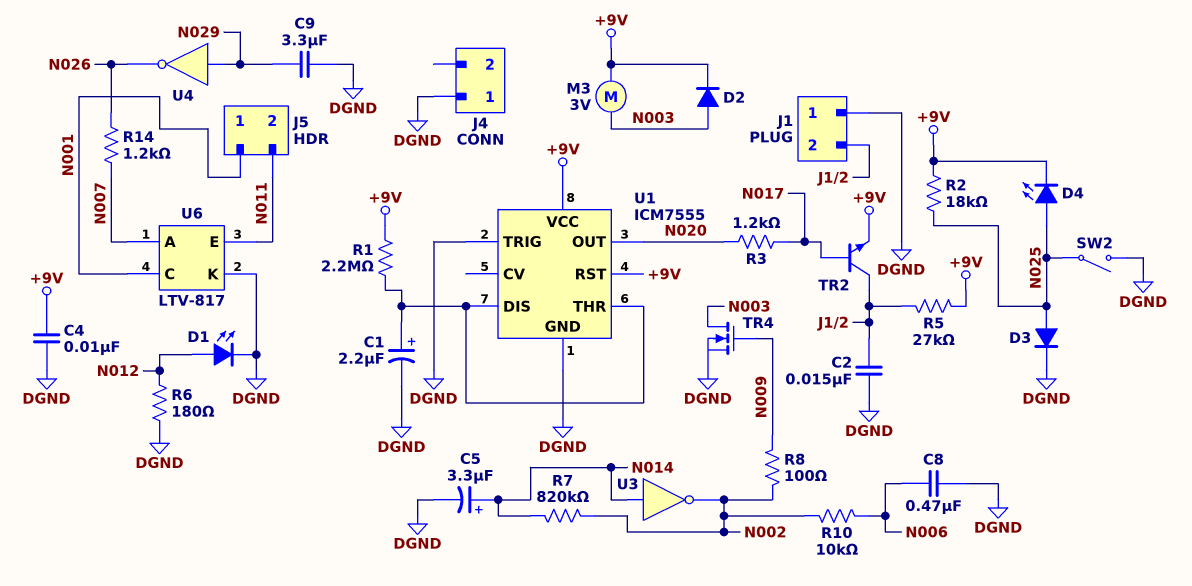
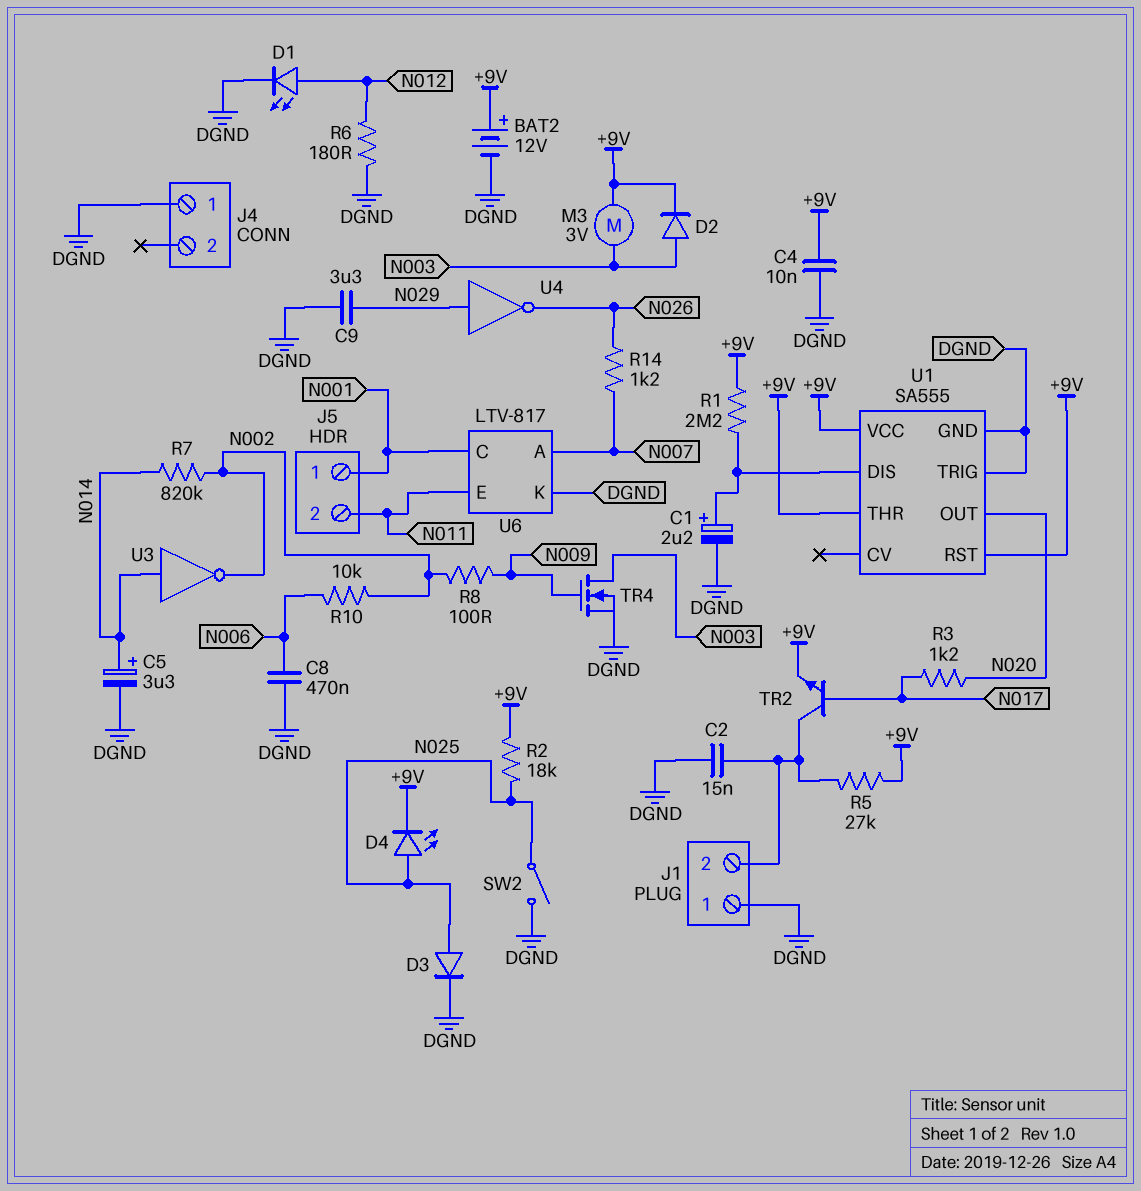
BAT2: none -> 12V (plus +9V, minus DGND)
U1: ICM7555 -> SA555
U1 pin THR: U1/DIS -> +9V

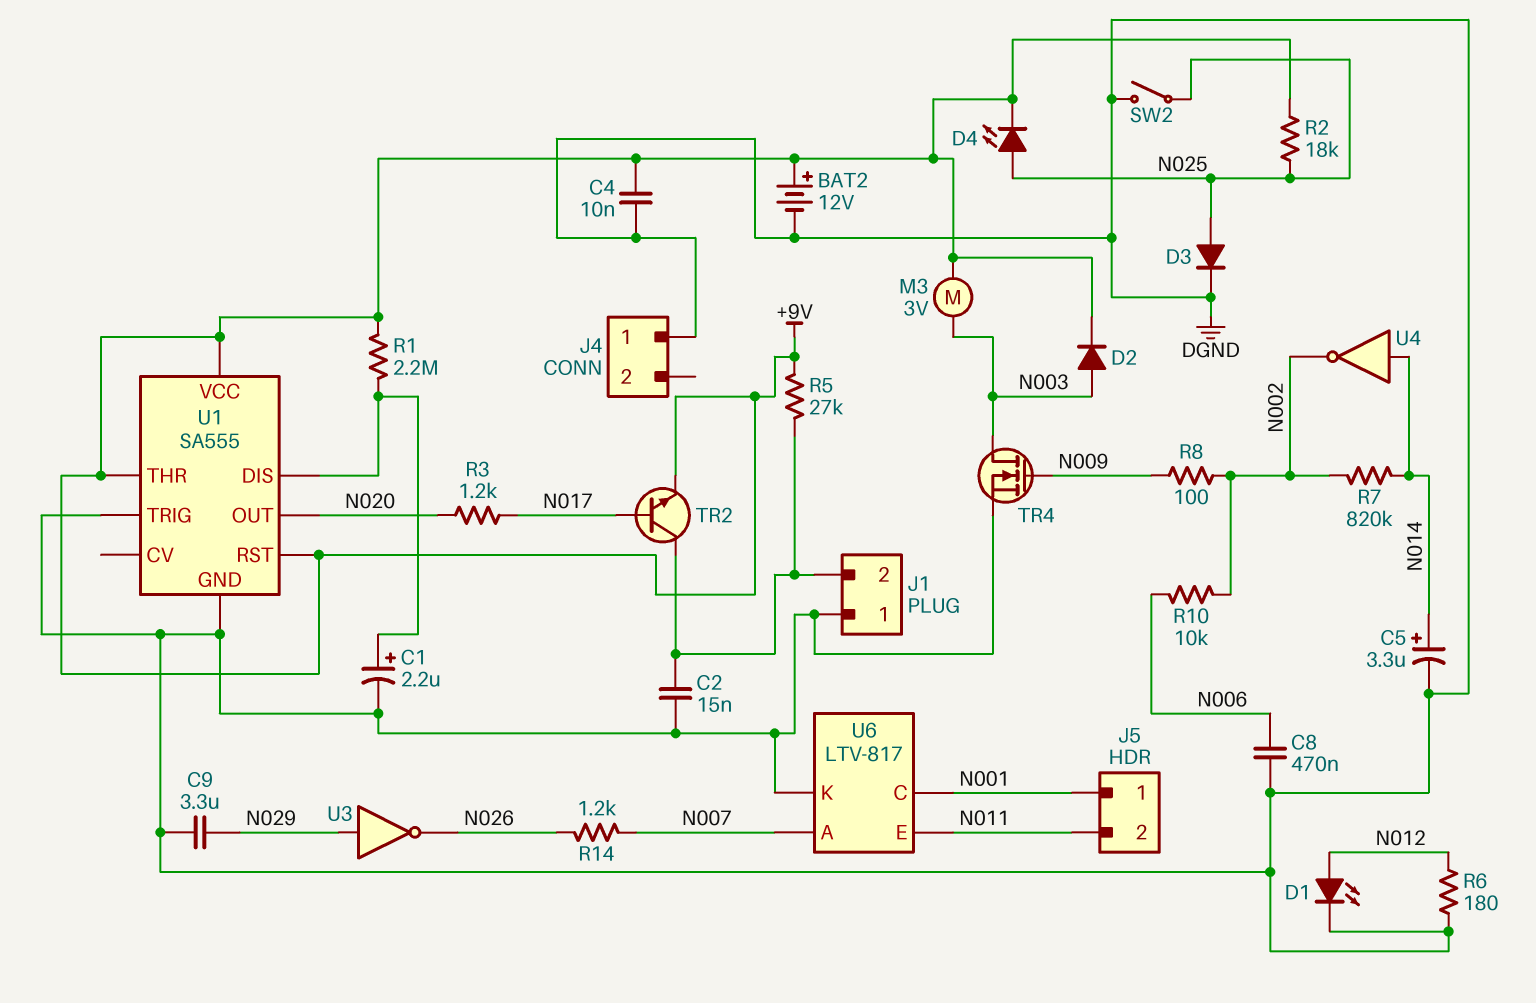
U3: NOT (in N014, out N002) -> NOT (in N029, out N026)
U4: NOT (in N029, out N026) -> NOT (in N014, out N002)

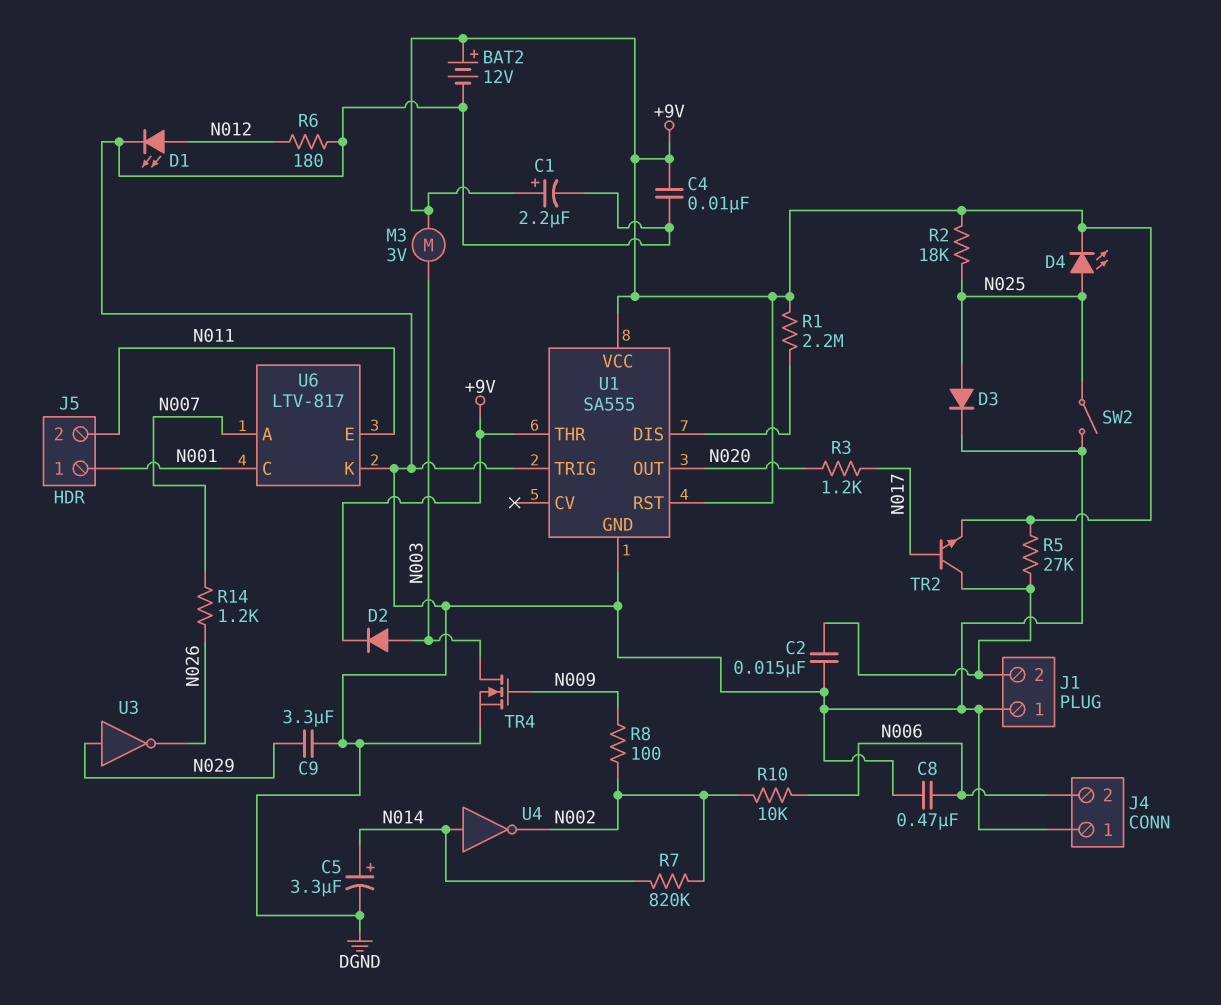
C1: 2.2uF (plus U1/DIS, minus DGND) -> 2.2uF (plus +9V, minus DGND)
J4 pin 2: none -> N006

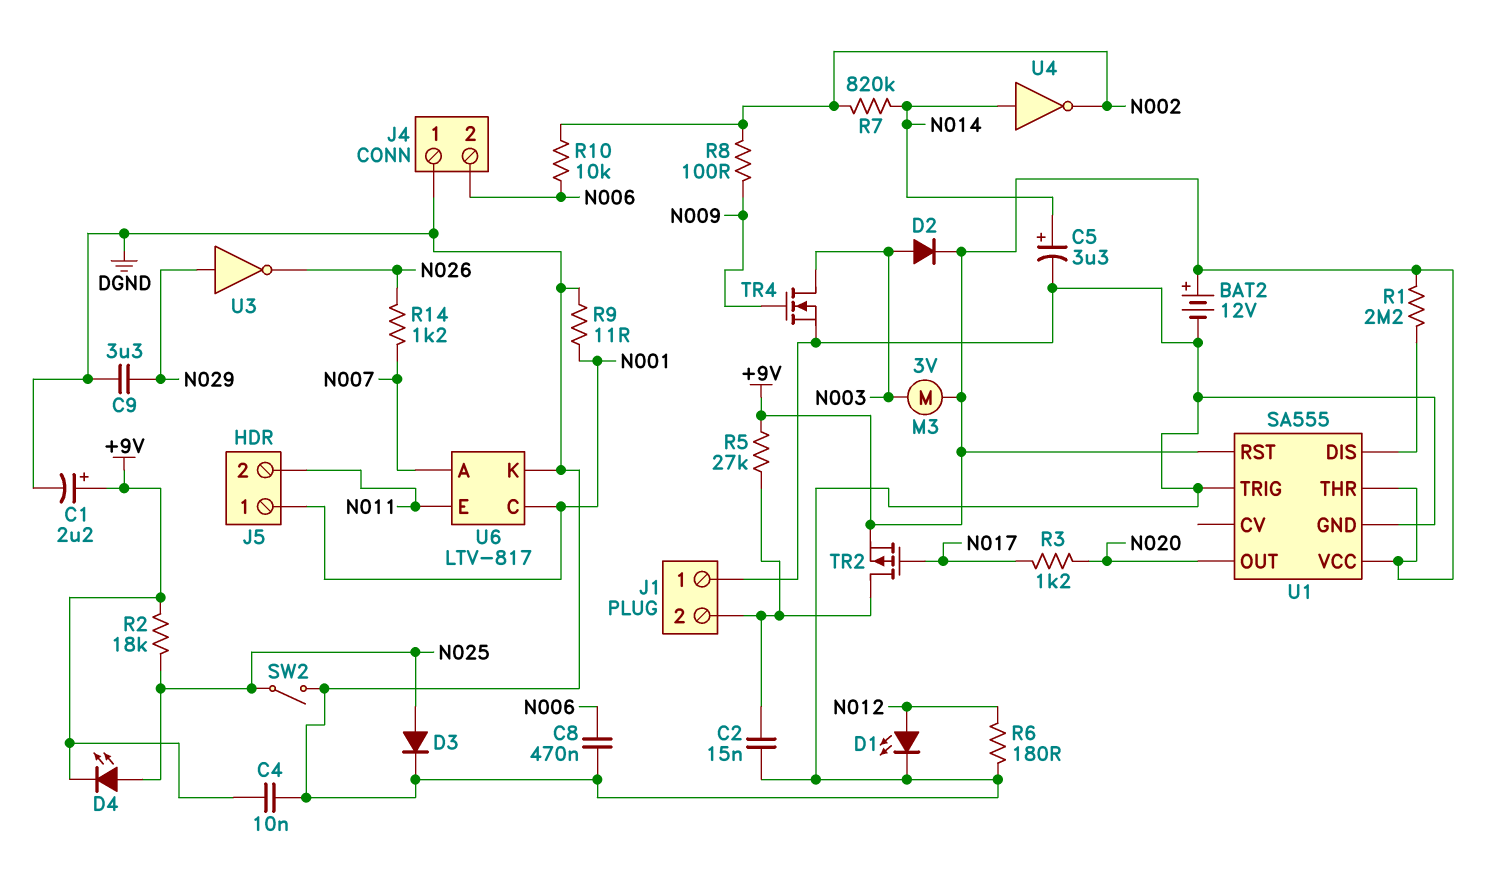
R9: none -> 11 (DGND, N001)
TR2: NPN (B N017, C J1/2, E +9V) -> PMOS (G N017, D J1/2, S +9V)

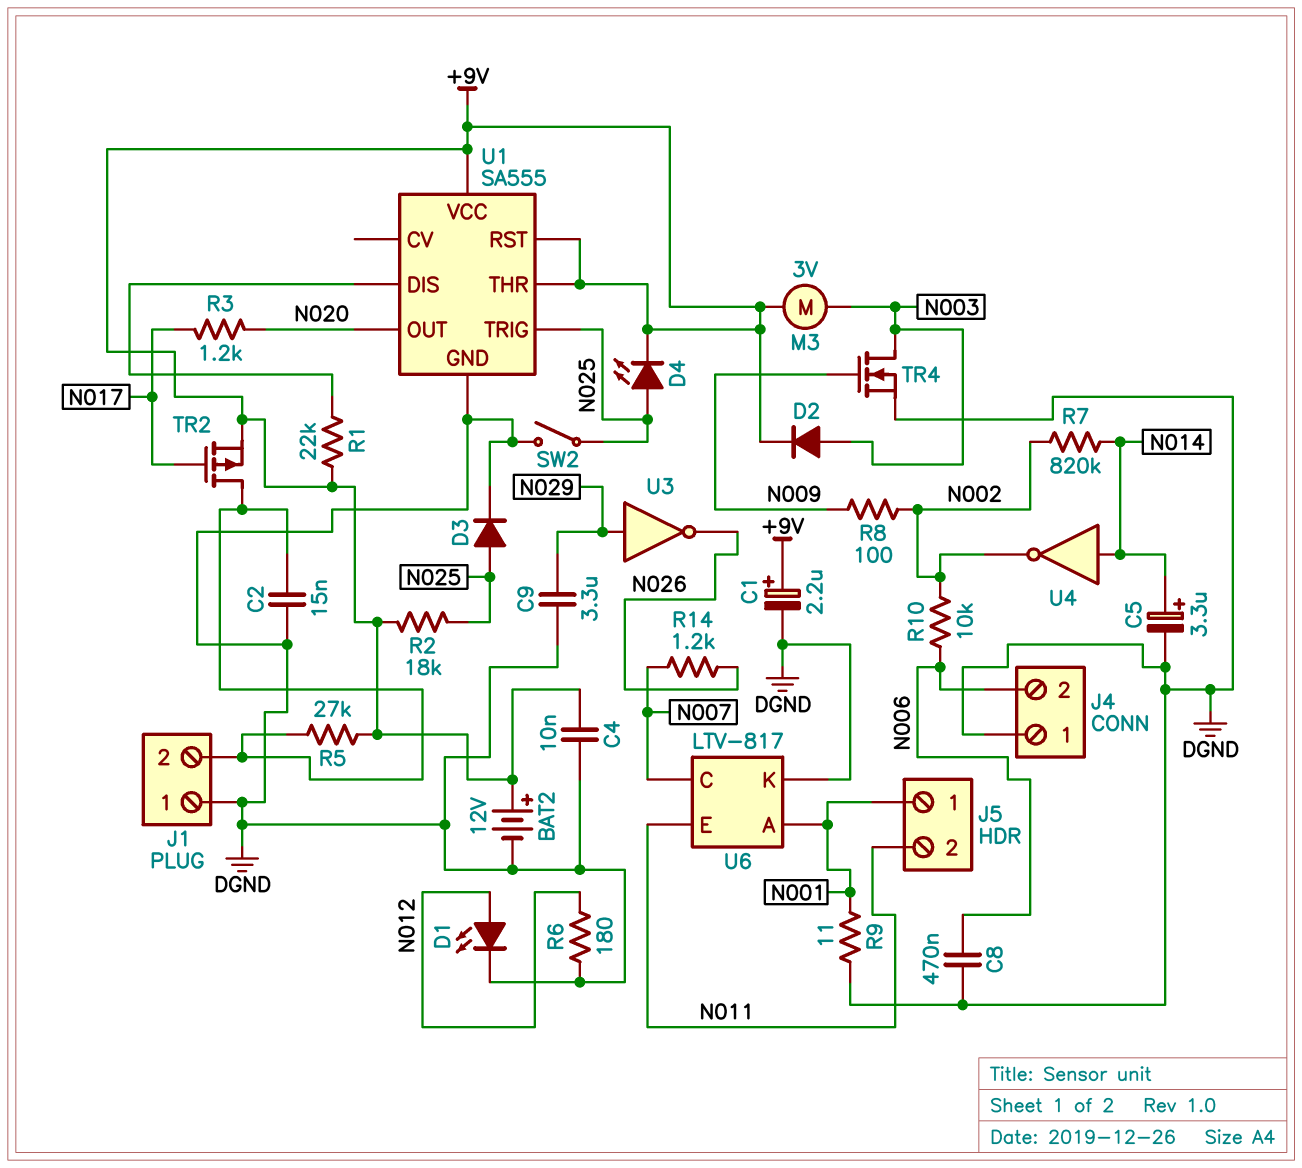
R1: 2.2M (+9V, U1/DIS) -> 22k (+9V, U1/DIS)
U1 pin TRIG: DGND -> N025
U6 pin A: N007 -> N001
U6 pin C: N001 -> N007

